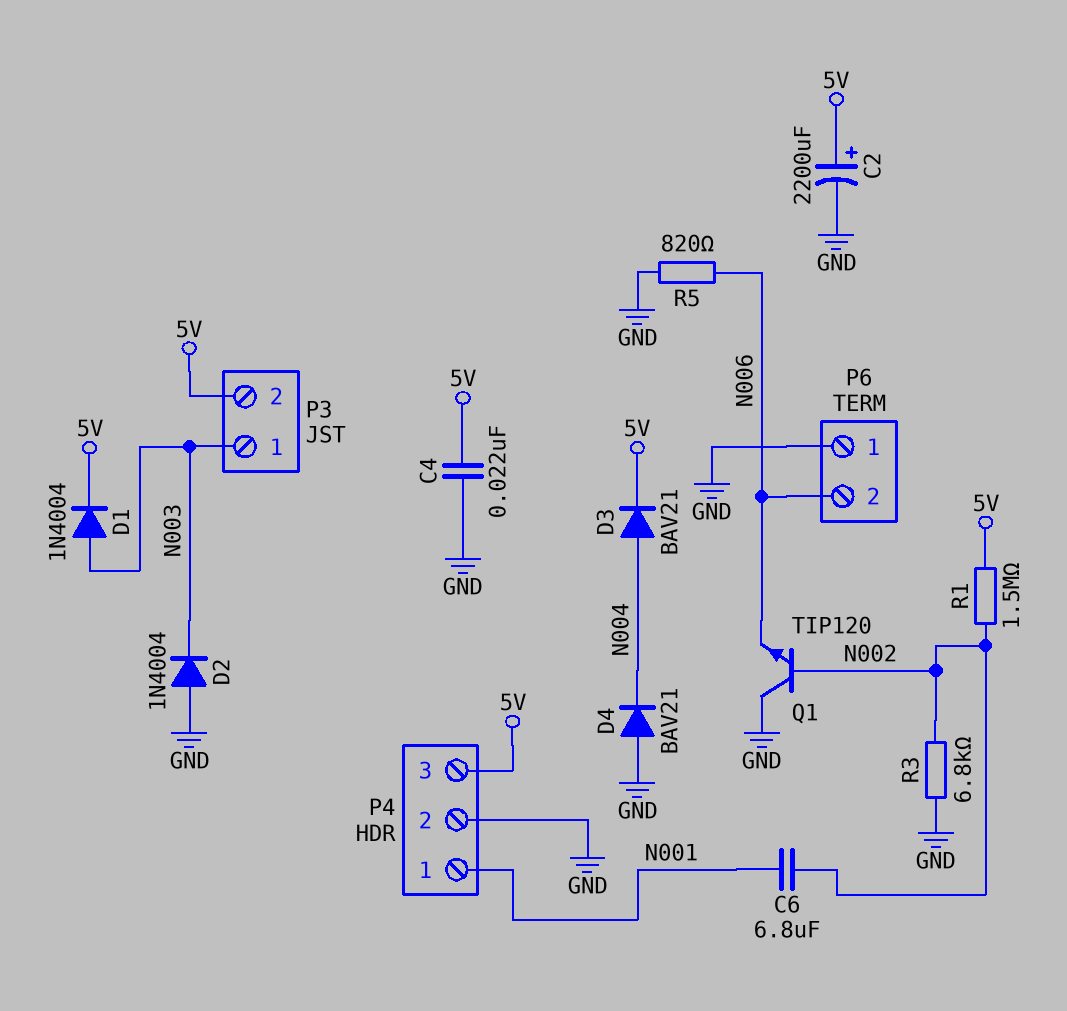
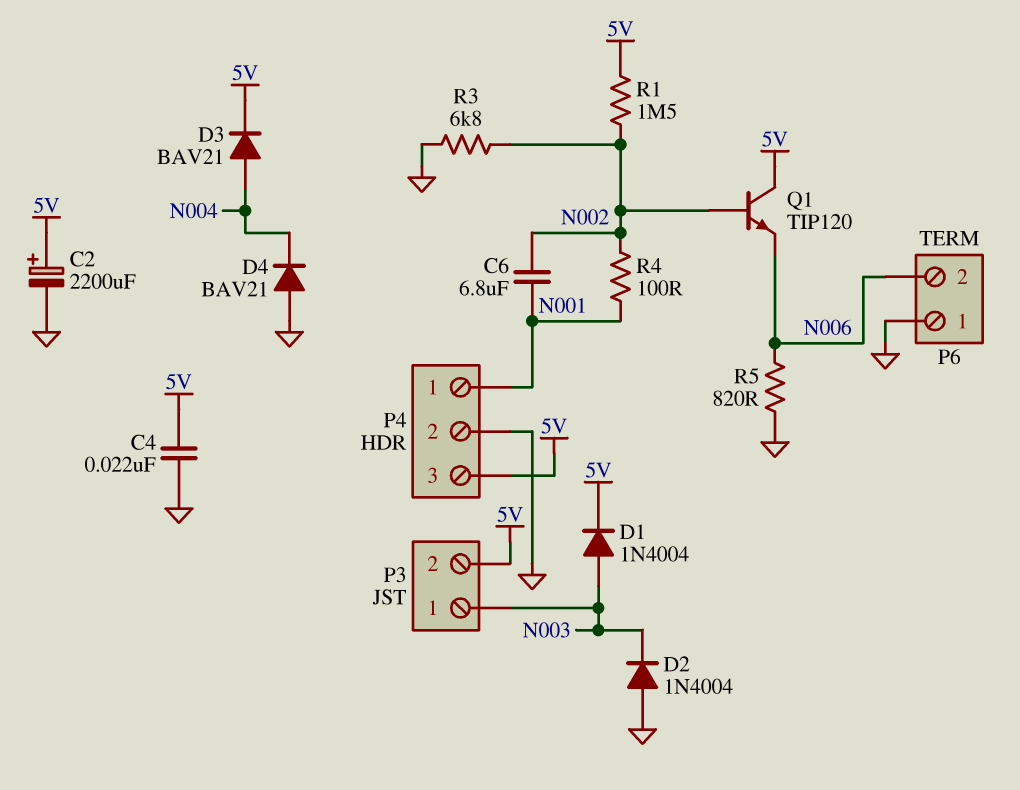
Q1: NPN TIP120 (B N002, C GND, E N006) -> NPN TIP120 (B N002, C 5V, E N006)
R4: none -> 100 (N001, N002)

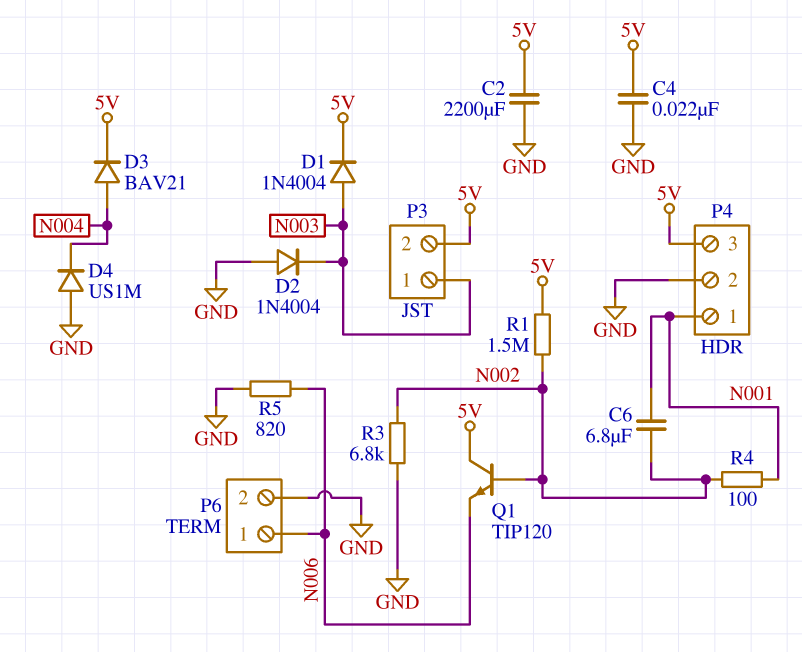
C2: 2200uF (plus 5V, minus GND) -> 2200uF (5V, GND)
D4: diode BAV21 (A GND, K N004) -> diode US1M (A GND, K N004)
P6 pin 1: GND -> N006
P6 pin 2: N006 -> GND

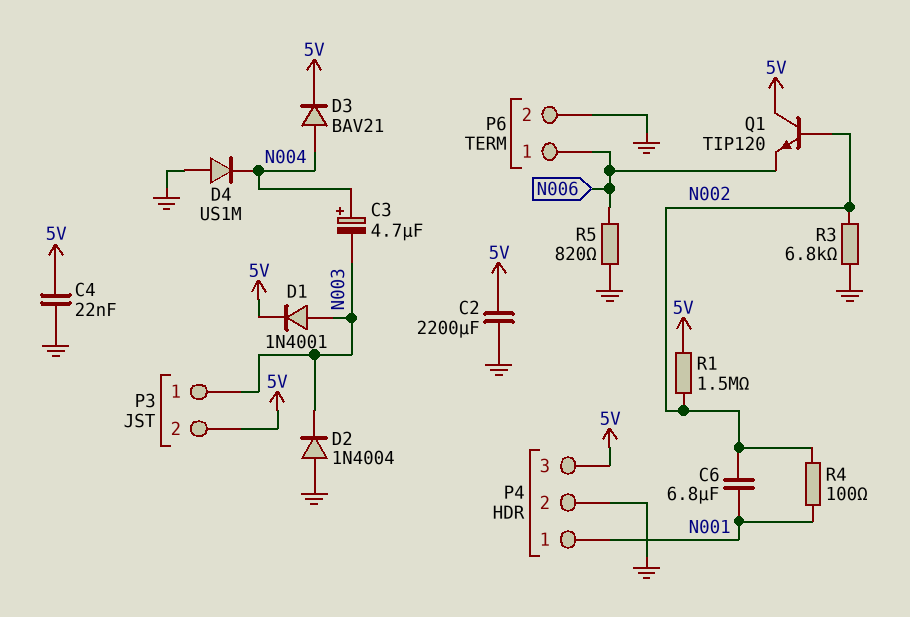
C3: none -> 4.7uF (plus N004, minus N003)
D1: diode 1N4004 (A N003, K 5V) -> diode 1N4001 (A N003, K 5V)

